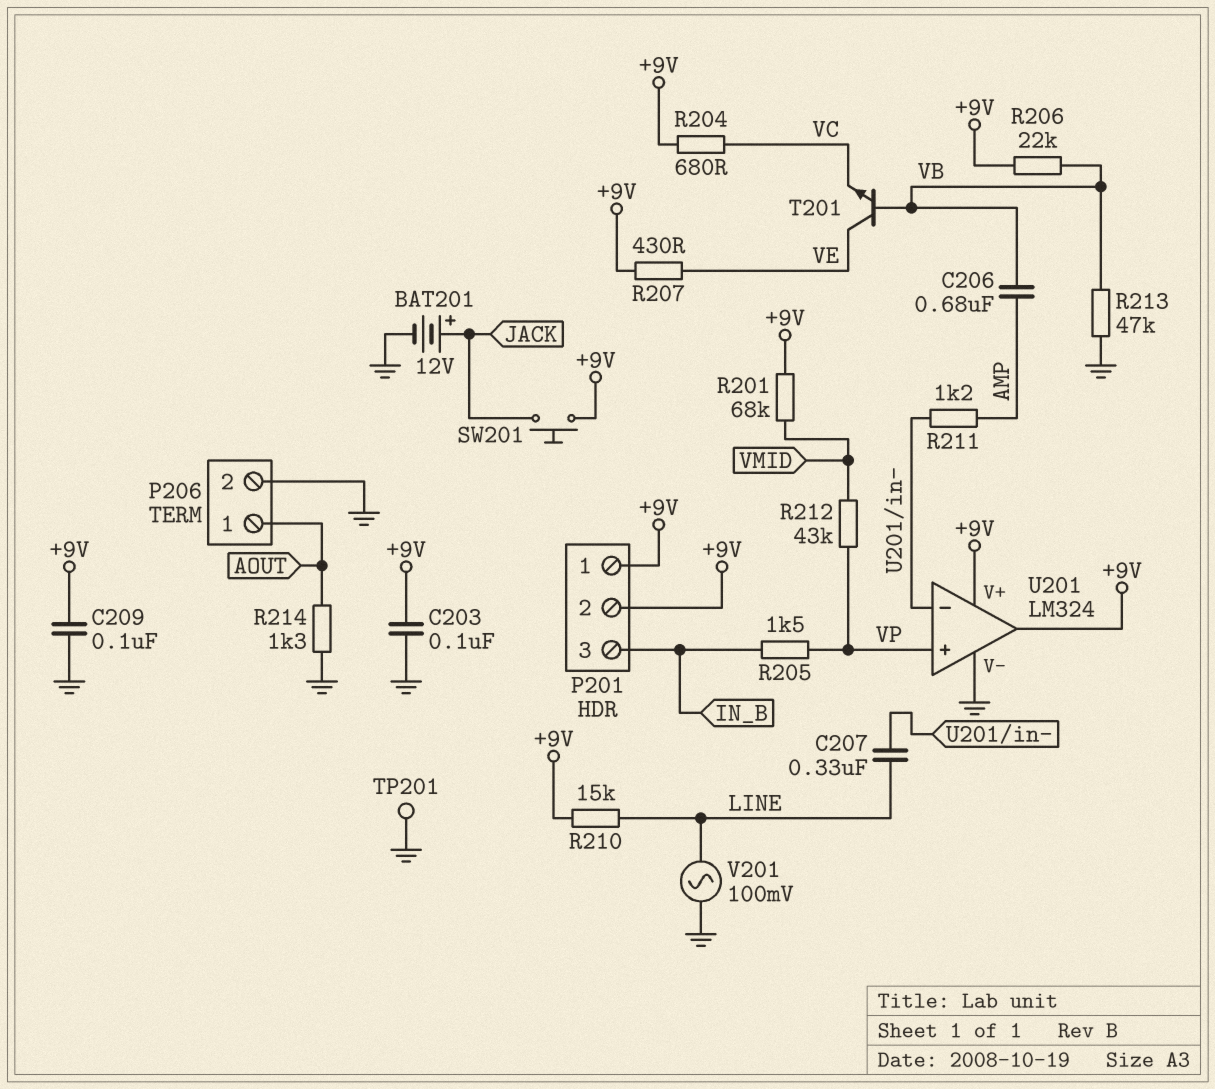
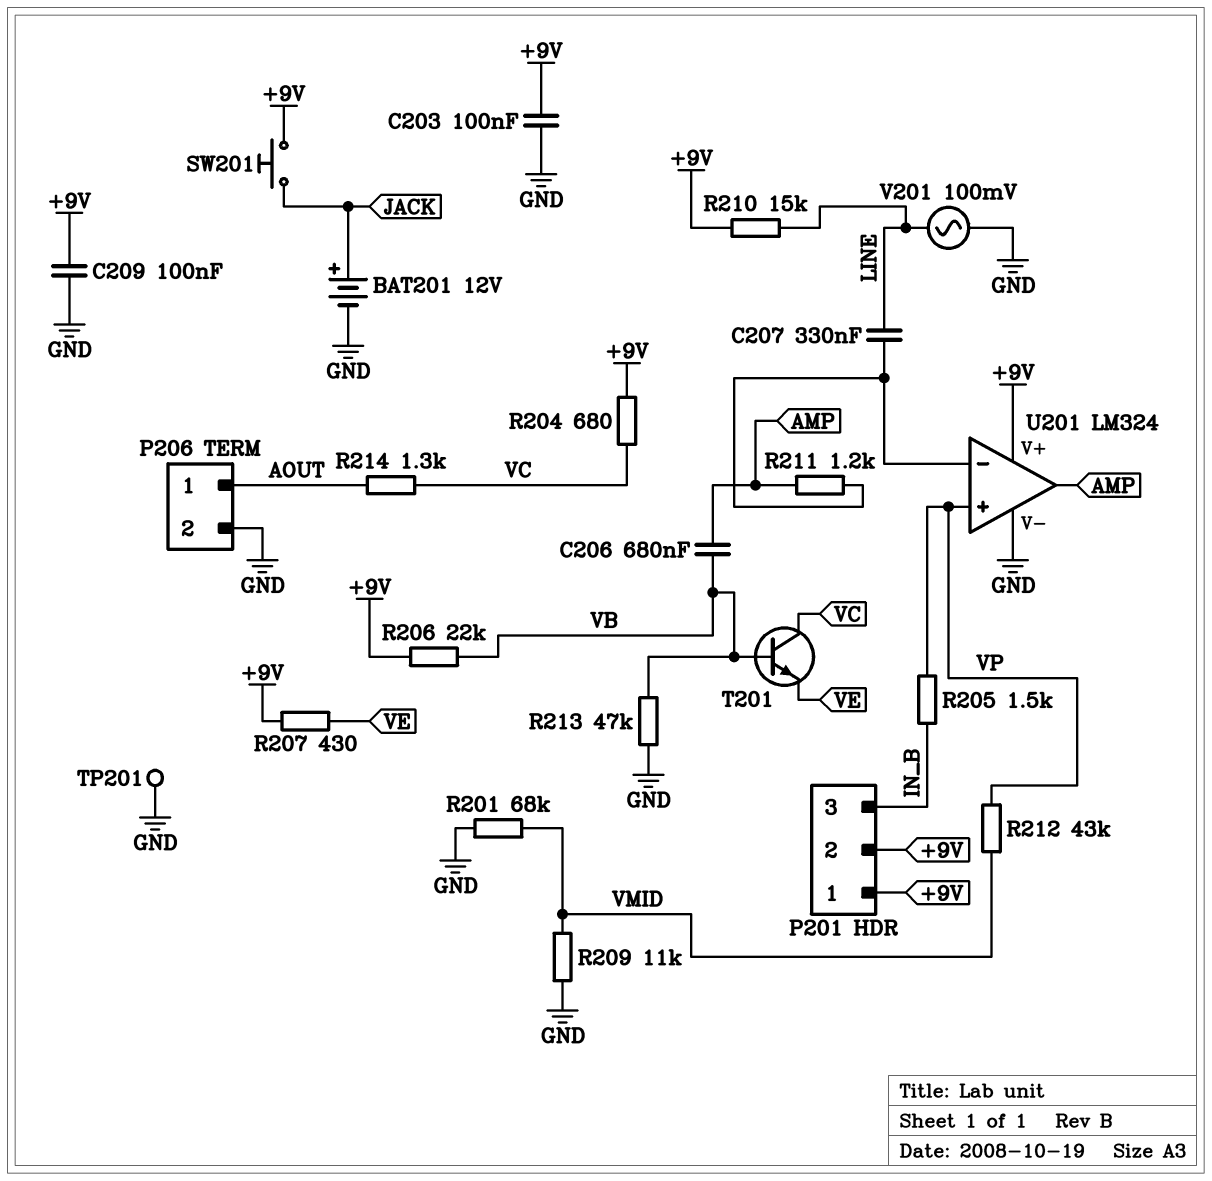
R201: 68k (+9V, VMID) -> 68k (GND, VMID)
R209: none -> 11k (GND, VMID)
R214: 1.3k (AOUT, GND) -> 1.3k (AOUT, VC)
T201: NPN (B VB, C VE, E VC) -> NPN (B VB, C VC, E VE)
U201 pin out: +9V -> AMP

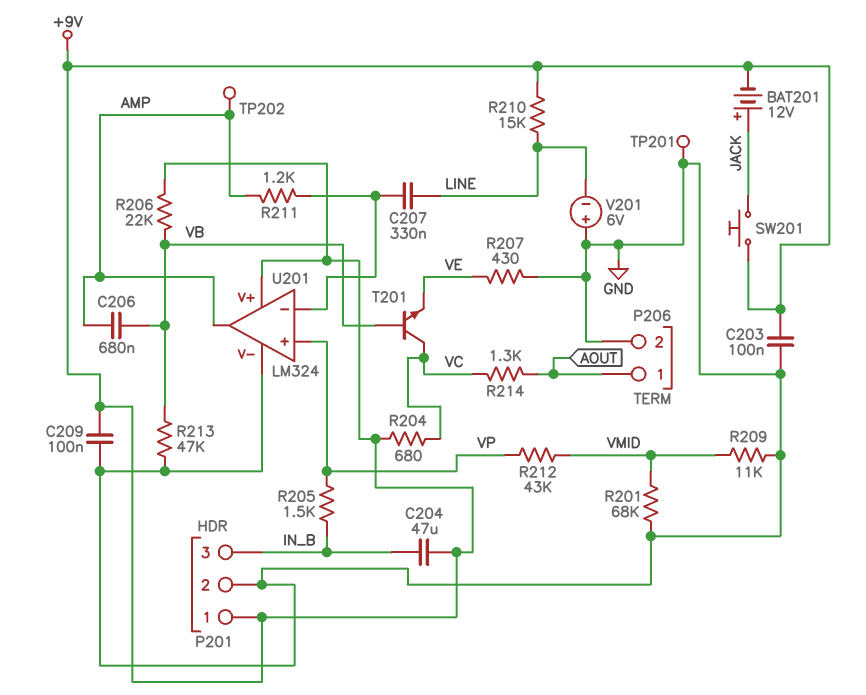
BAT201: 12V (plus JACK, minus GND) -> 12V (plus JACK, minus +9V)
C204: none -> 47uF (+9V, IN_B)
P201 pin 2: +9V -> GND
R207: 430 (+9V, VE) -> 430 (GND, VE)
TP202: none -> test point (AMP)
V201: AC 100mV (GND, LINE) -> 6V (plus GND, minus LINE)

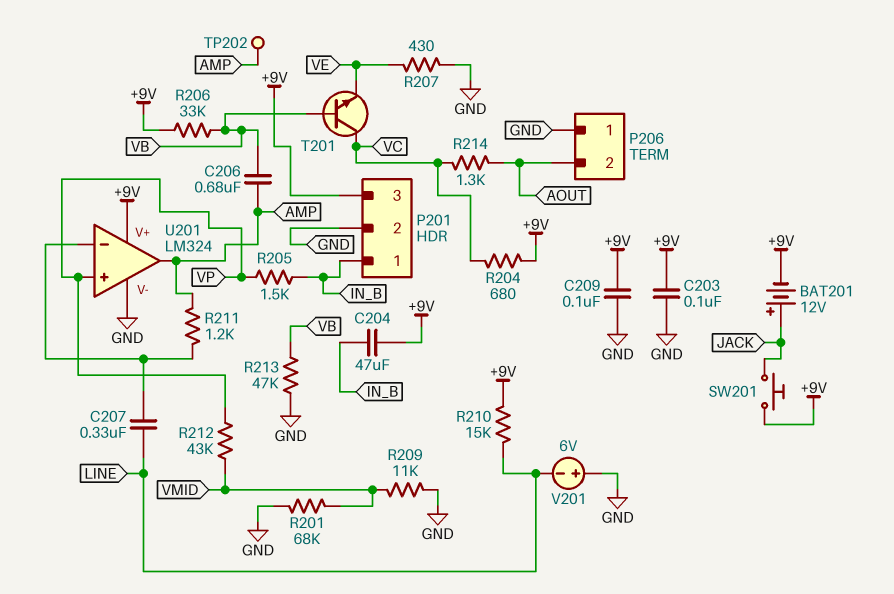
P201 pin 1: +9V -> IN_B
P201 pin 3: IN_B -> +9V
P206 pin 1: AOUT -> GND
P206 pin 2: GND -> AOUT
R206: 22k (+9V, VB) -> 33k (+9V, VB)
TP201: test point (GND) -> none

